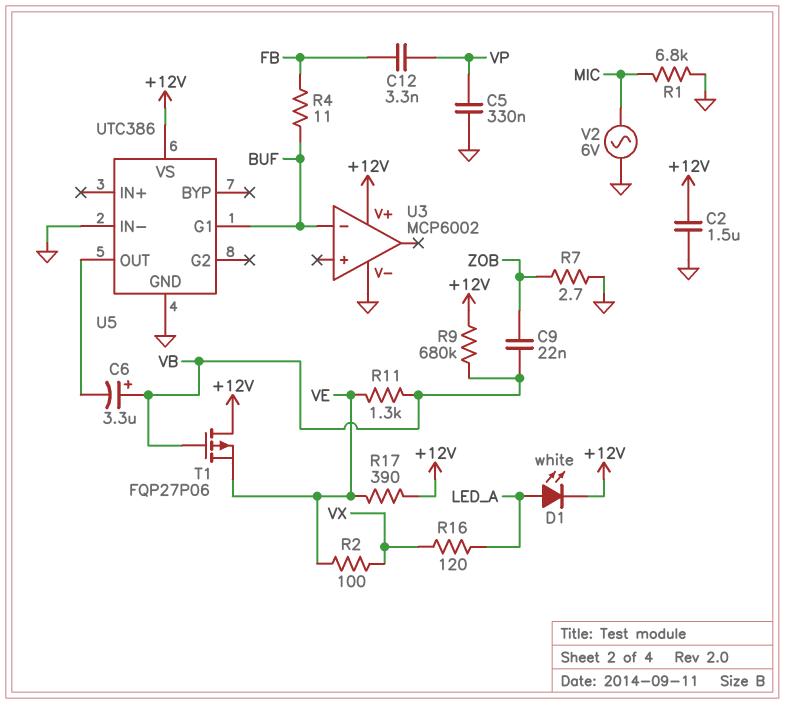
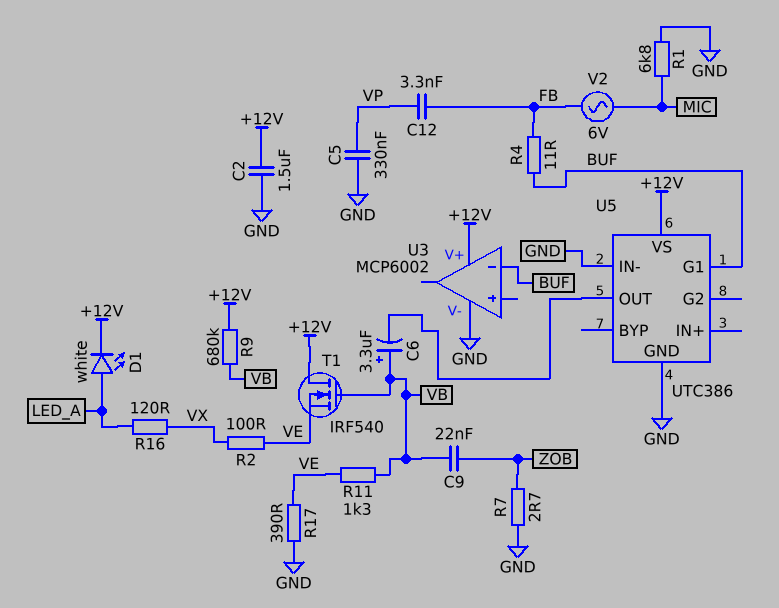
R17: 390 (+12V, VE) -> 390 (GND, VE)
T1: PMOS FQP27P06 (G VB, D +12V, S VE) -> NMOS IRF540 (G VB, D +12V, S VE)
V2: AC 6V (GND, MIC) -> AC 6V (FB, MIC)

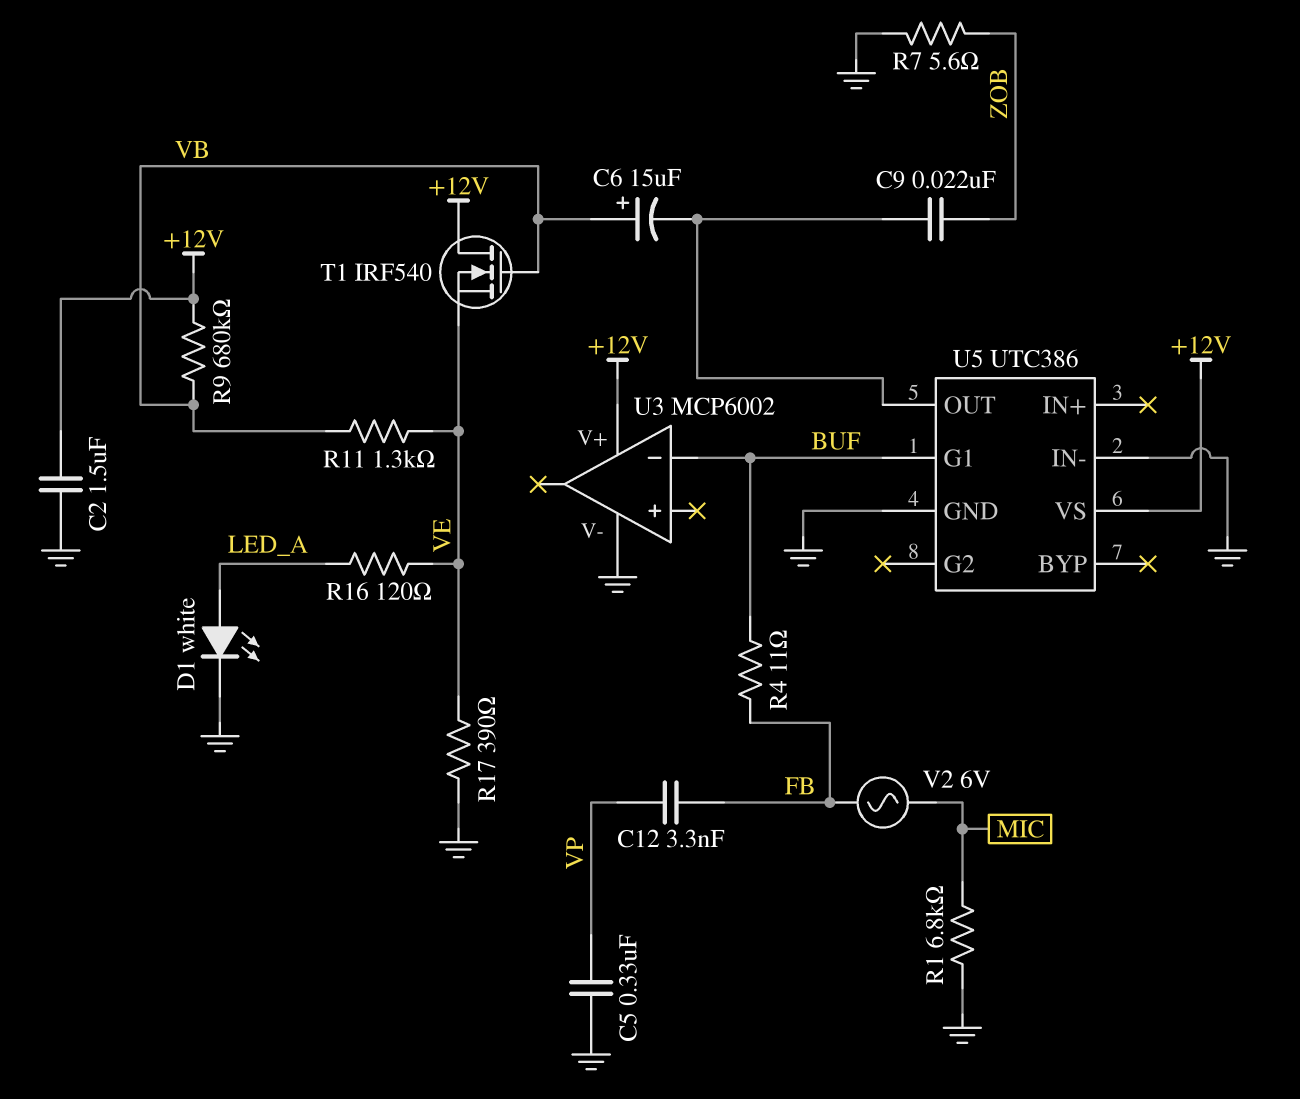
C6: 3.3uF (plus VB, minus U5/OUT) -> 15uF (plus VB, minus U5/OUT)
C9: 22nF (VB, ZOB) -> 22nF (U5/OUT, ZOB)
D1: LED white (A LED_A, K +12V) -> LED white (A LED_A, K GND)
R2: 100 (VE, VX) -> none
R7: 2.7 (GND, ZOB) -> 5.6 (GND, ZOB)
R16: 120 (LED_A, VX) -> 120 (LED_A, VE)

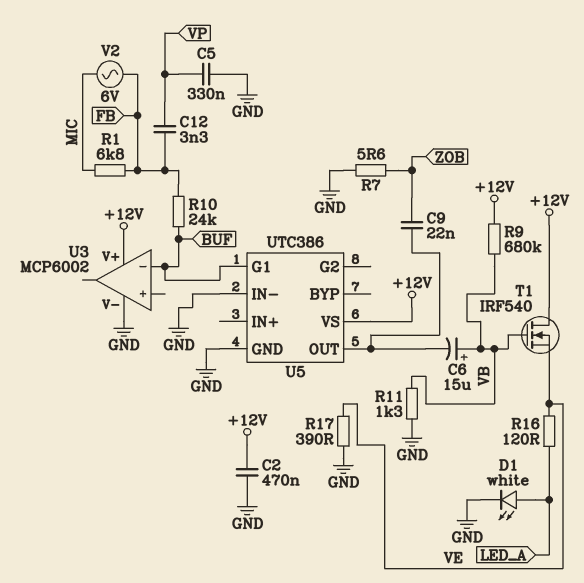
C2: 1.5uF (+12V, GND) -> 470nF (+12V, GND)
R1: 6.8k (GND, MIC) -> 6.8k (FB, MIC)
R4: 11 (BUF, FB) -> none
R10: none -> 24k (BUF, FB)
R11: 1.3k (VB, VE) -> 1.3k (GND, VB)

